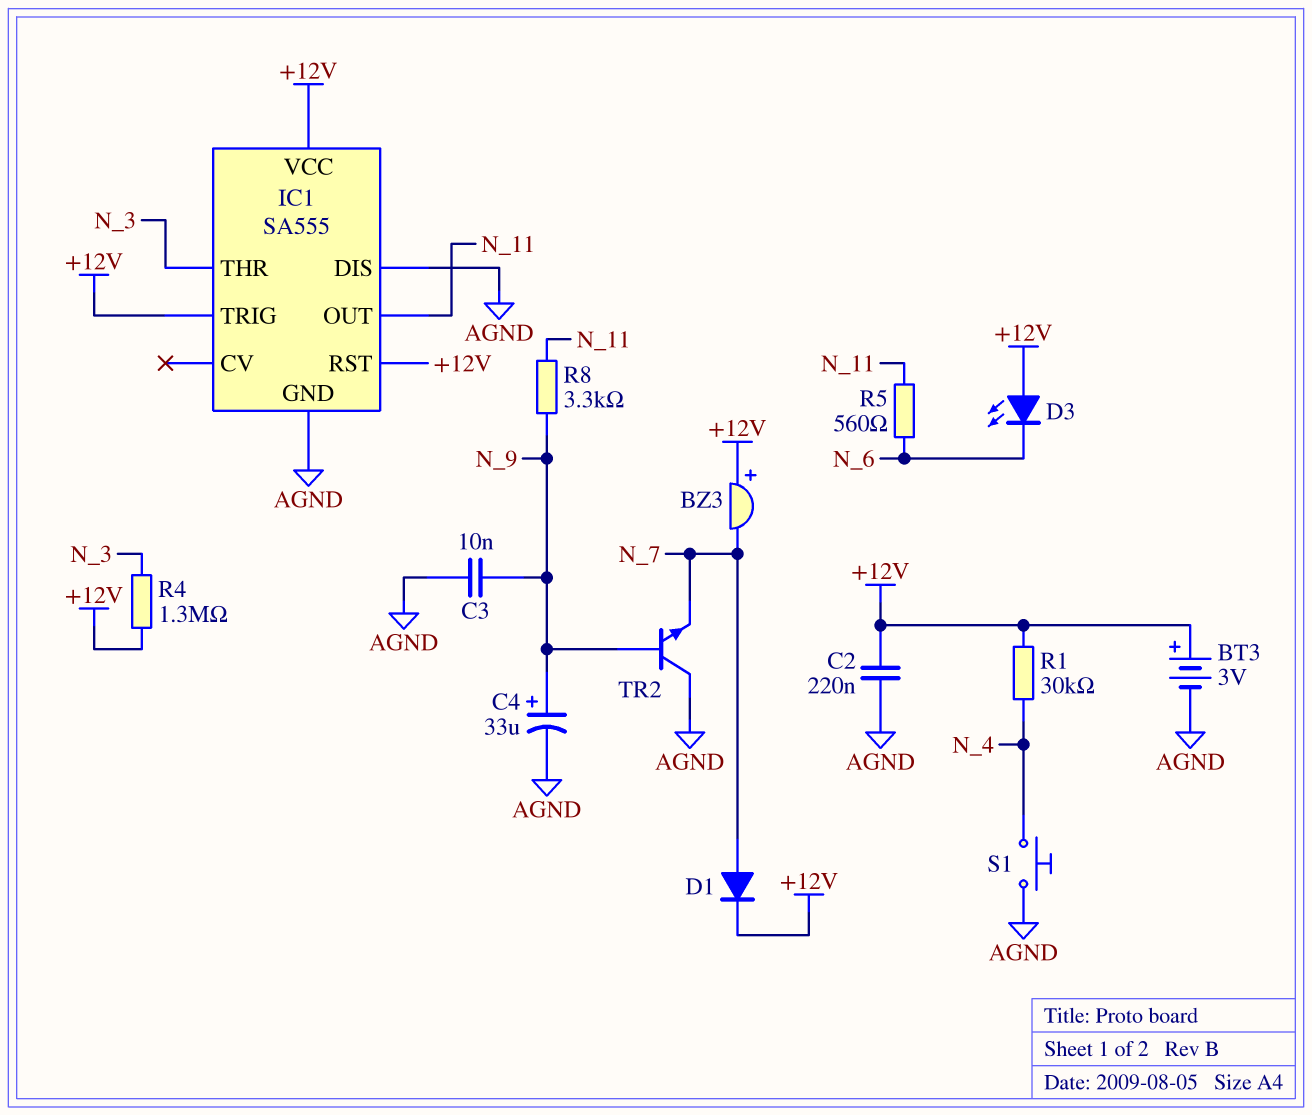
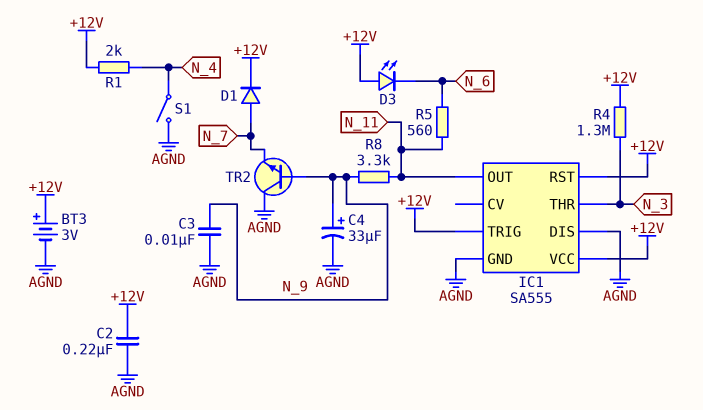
BZ3: buzzer (plus +12V, minus N_7) -> none
R1: 30k (+12V, N_4) -> 2k (+12V, N_4)
S1: button (AGND, N_4) -> switch (AGND, N_4)

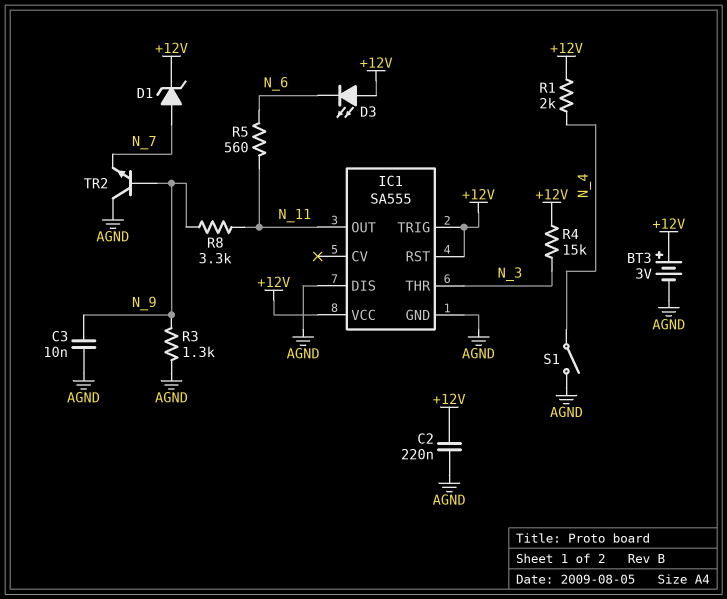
C4: 33uF (plus N_9, minus AGND) -> none
D1: diode (A N_7, K +12V) -> zener (A N_7, K +12V)
R3: none -> 1.3k (AGND, N_9)
R4: 1.3M (+12V, N_3) -> 15k (+12V, N_3)

